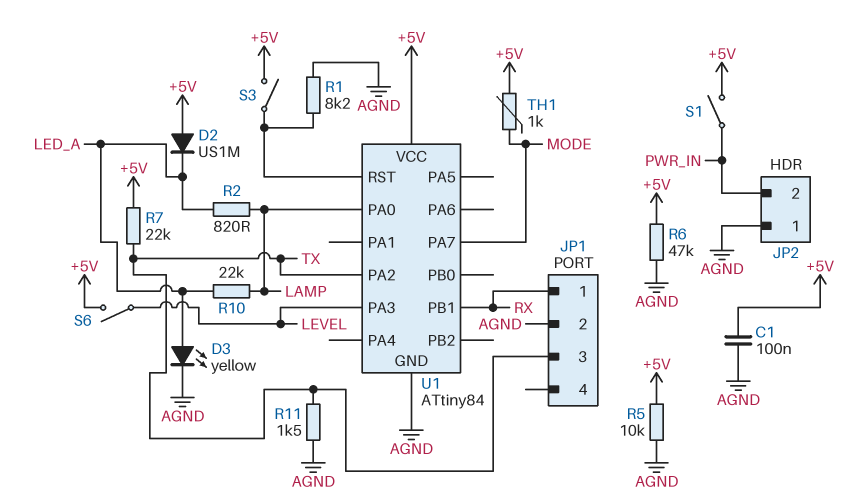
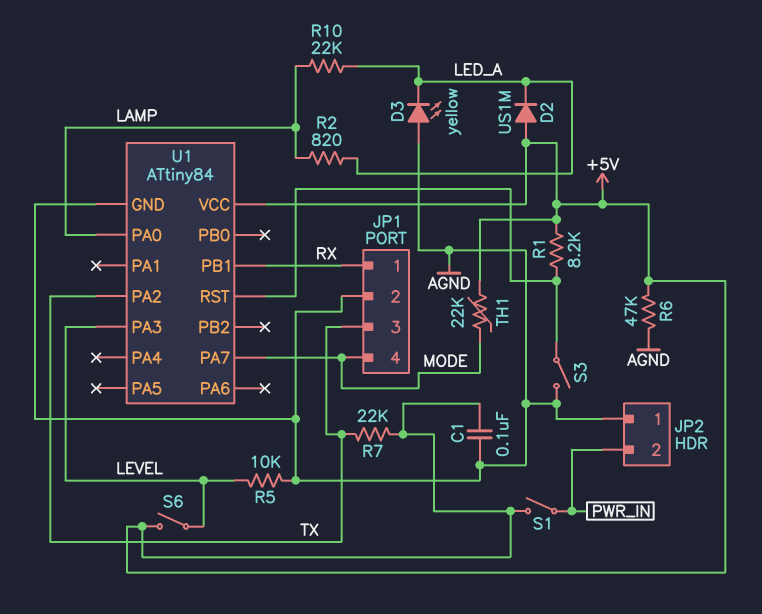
D3: LED yellow (A LED_A, K AGND) -> LED yellow (A AGND, K LED_A)
JP1 pin 4: none -> MODE
R1: 8.2k (AGND, U1/RST) -> 8.2k (+5V, U1/RST)
R5: 10k (+5V, AGND) -> 10k (AGND, LEVEL)
R11: 1.5k (AGND, TX) -> none
S3: switch (+5V, U1/RST) -> switch (AGND, U1/RST)
TH1: 1k (+5V, MODE) -> 22k (+5V, MODE)

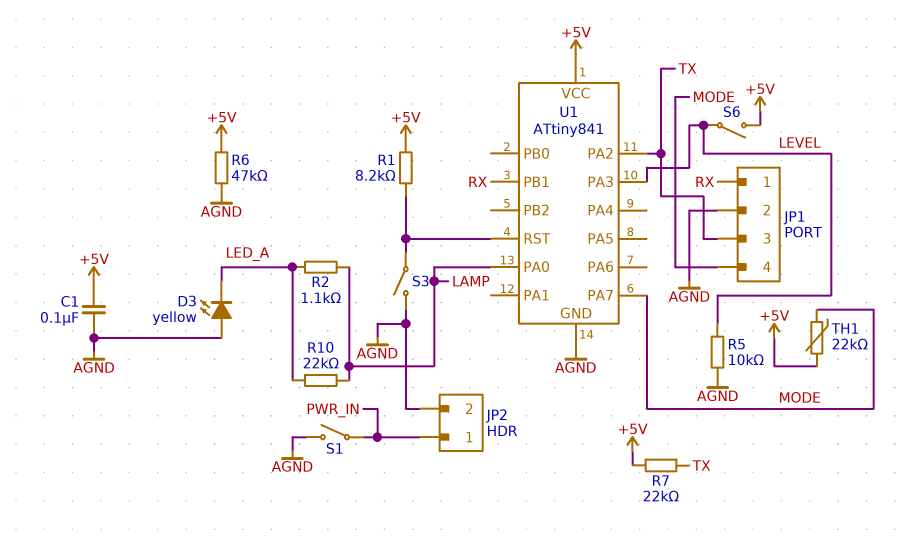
D2: diode US1M (A +5V, K LED_A) -> none
JP2 pin 1: AGND -> PWR_IN
JP2 pin 2: PWR_IN -> AGND
R2: 820 (LAMP, LED_A) -> 1.1k (LAMP, LED_A)
S1: switch (+5V, PWR_IN) -> switch (AGND, PWR_IN)
U1: ATtiny84 -> ATtiny841

